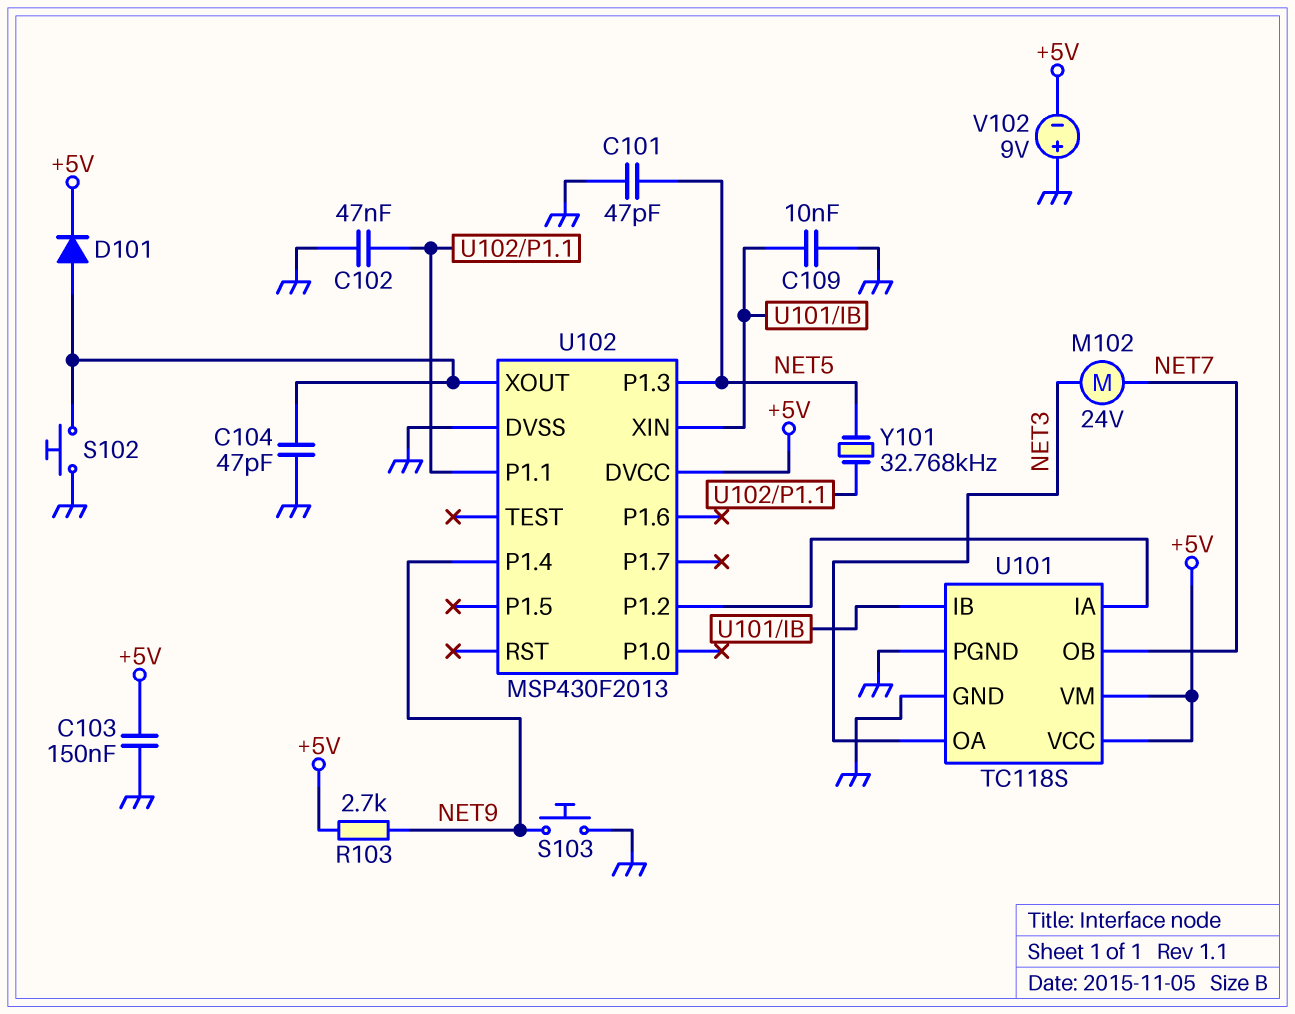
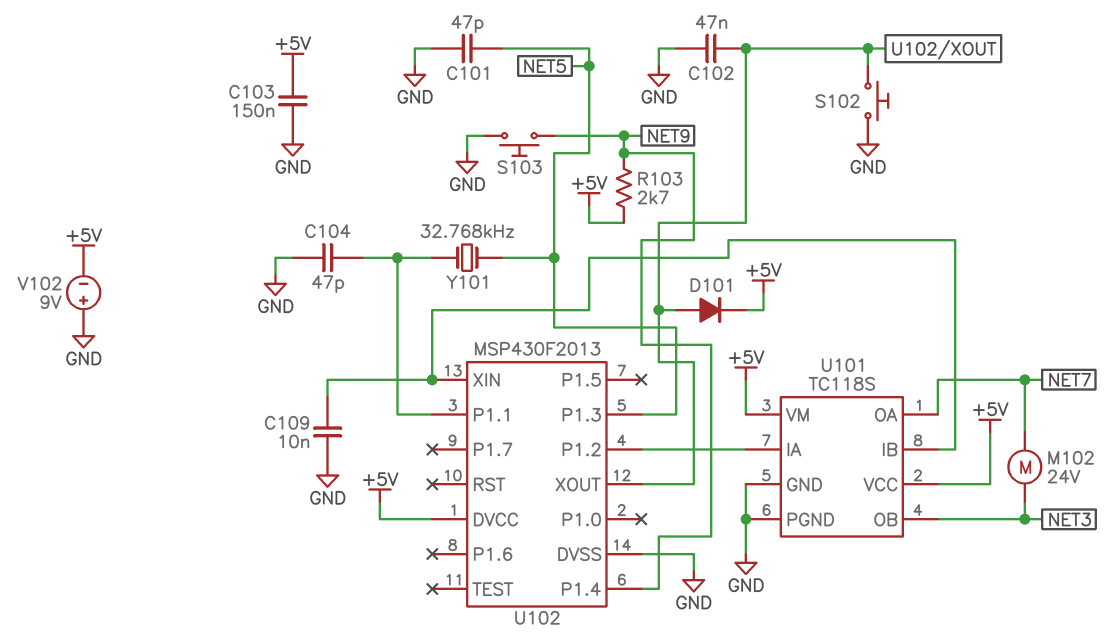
C102: 47nF (GND, U102/P1.1) -> 47nF (GND, U102/XOUT)
C104: 47pF (GND, U102/XOUT) -> 47pF (GND, U102/P1.1)
U101 pin OA: NET3 -> NET7
U101 pin OB: NET7 -> NET3

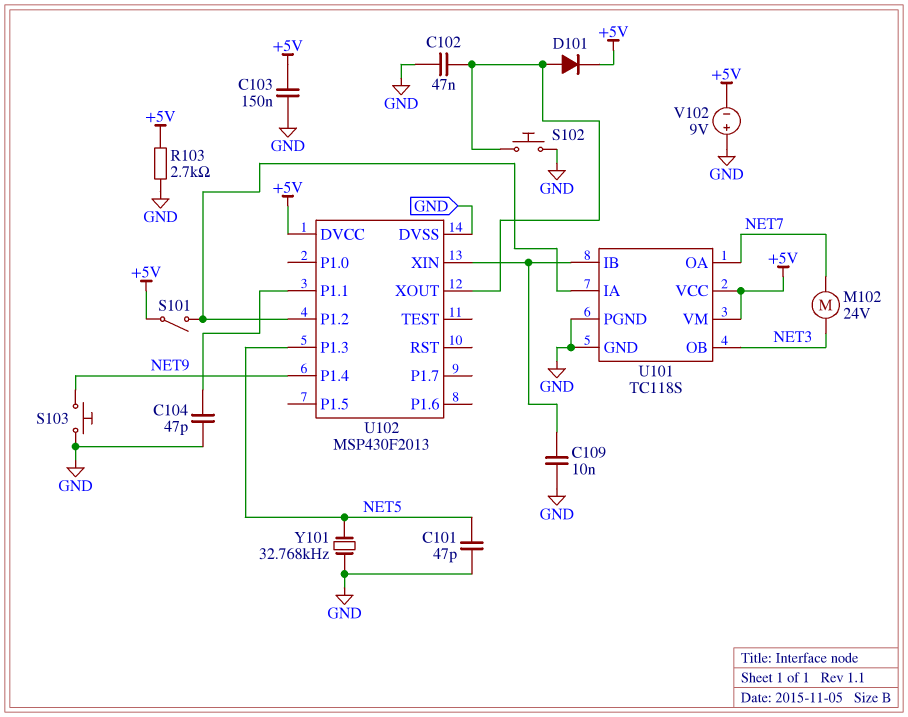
R103: 2.7k (+5V, NET9) -> 2.7k (+5V, GND)
S101: none -> switch (+5V, U101/IA)
Y101: 32.768kHz (NET5, U102/P1.1) -> 32.768kHz (GND, NET5)

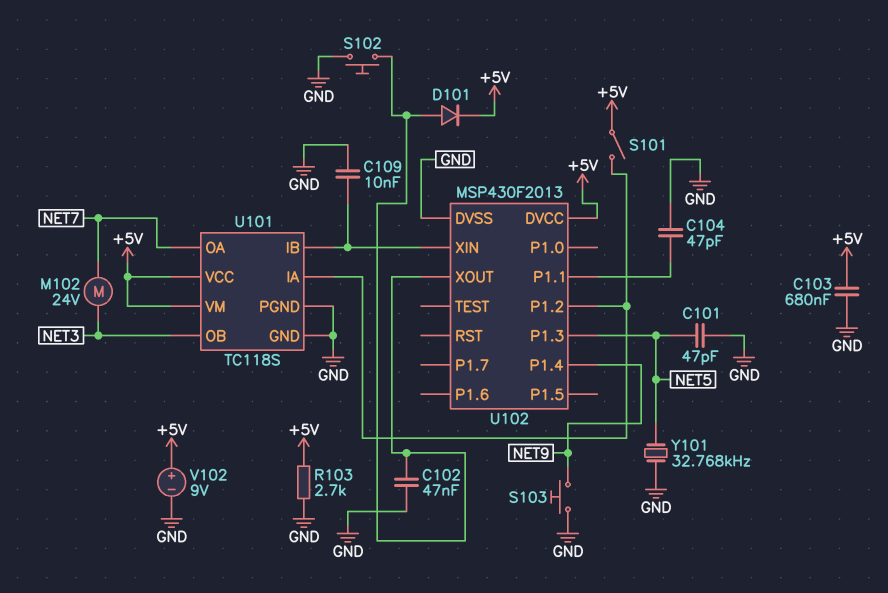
C103: 150nF (+5V, GND) -> 680nF (+5V, GND)
V102: 9V (plus GND, minus +5V) -> 9V (plus +5V, minus GND)

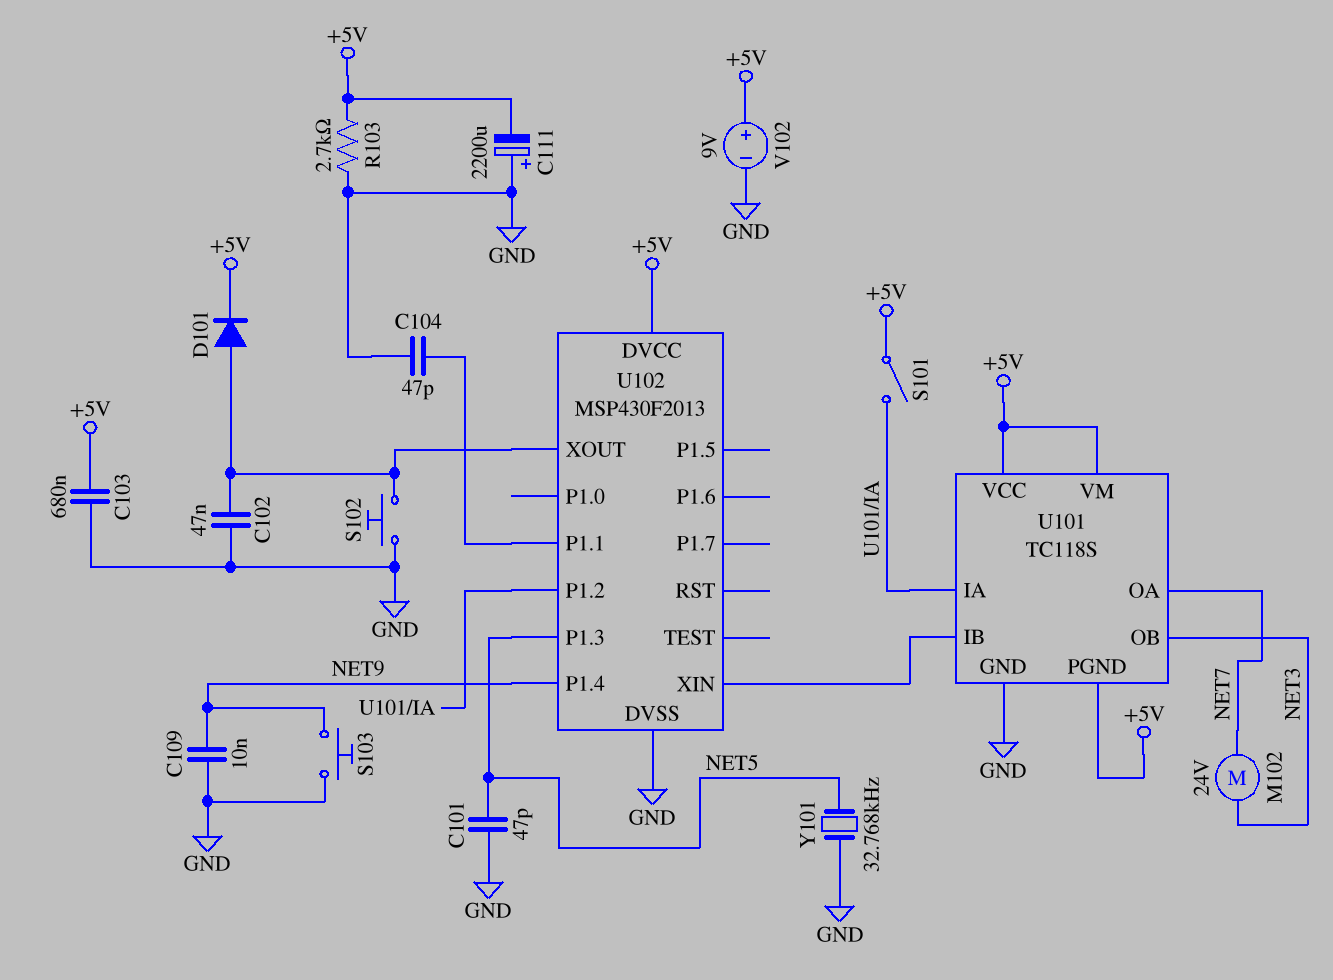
C109: 10nF (GND, U101/IB) -> 10nF (GND, NET9)
C111: none -> 2200uF (plus GND, minus +5V)
U101 pin PGND: GND -> +5V

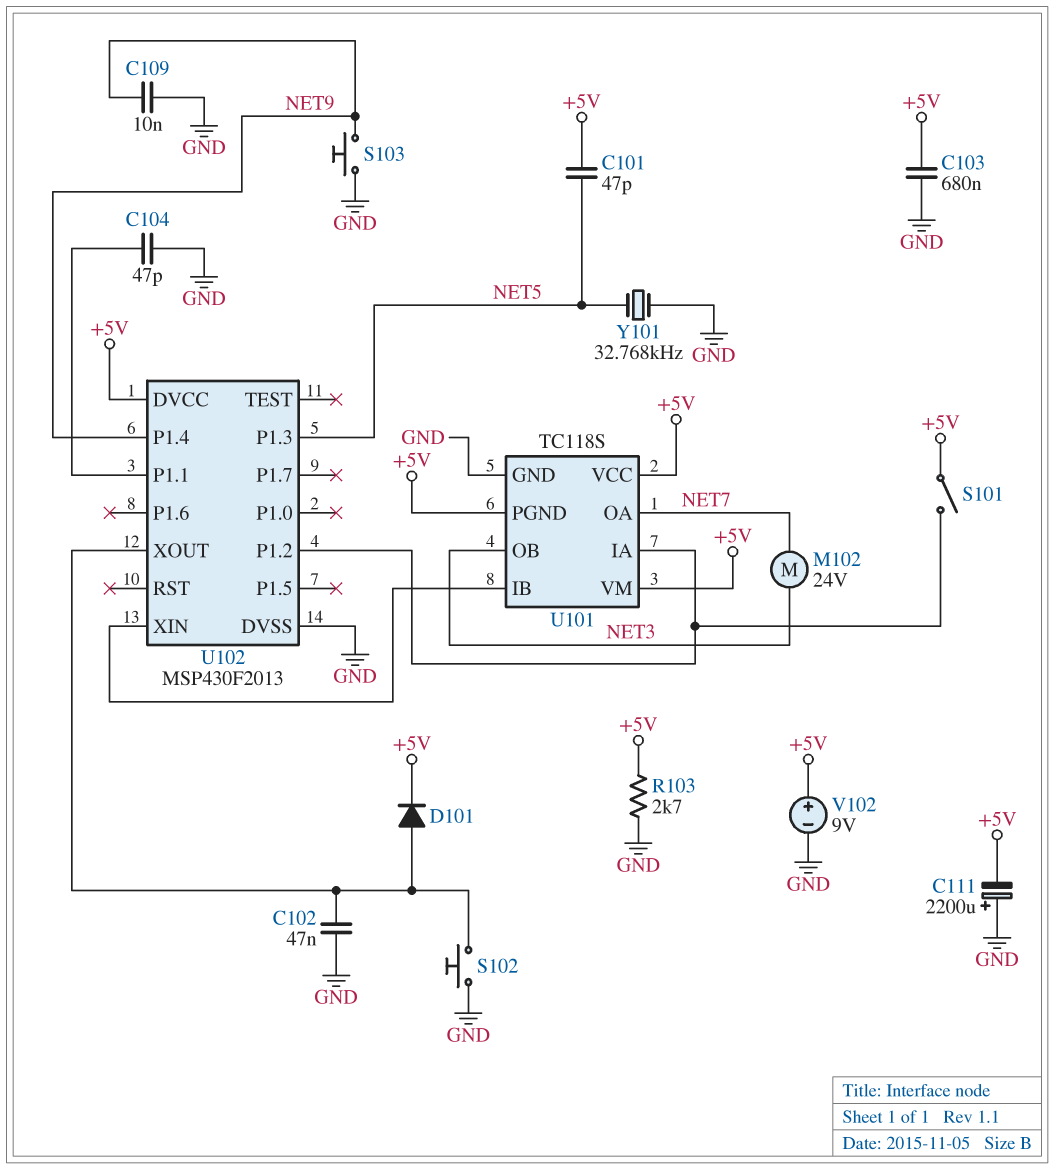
C101: 47pF (GND, NET5) -> 47pF (+5V, NET5)

